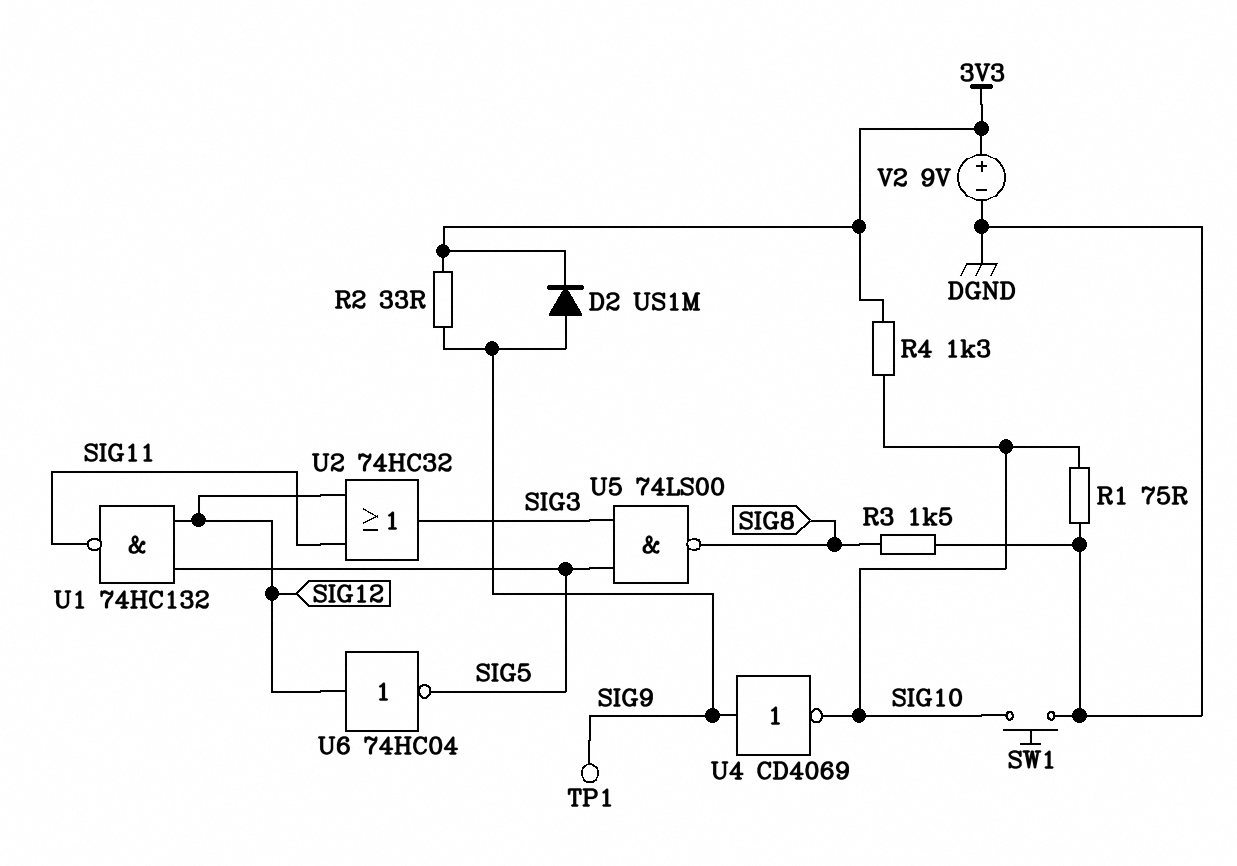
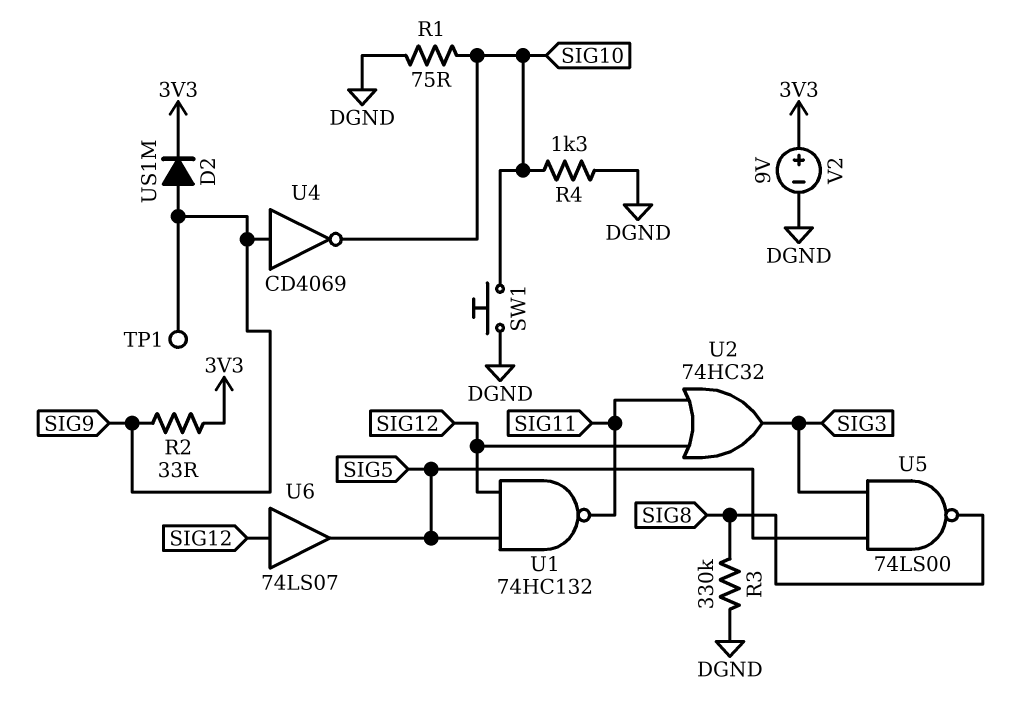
R3: 1.5k (DGND, SIG8) -> 330k (DGND, SIG8)
R4: 1.3k (3V3, SIG10) -> 1.3k (DGND, SIG10)
U6: NOT 74HC04 (in SIG12, out SIG5) -> buffer 74LS07 (in SIG12, out SIG5)

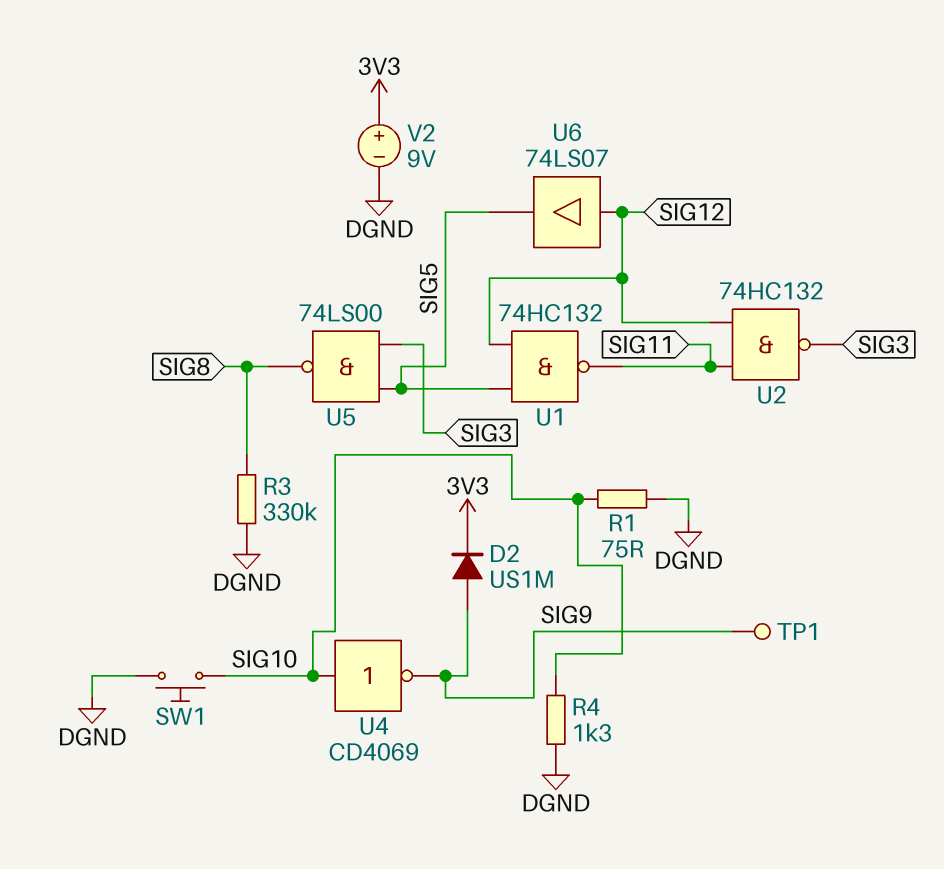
R2: 33 (3V3, SIG9) -> none
U2: OR 74HC32 (in SIG11, in SIG12, out SIG3) -> NAND 74HC132 (in SIG11, in SIG12, out SIG3)
U4: NOT CD4069 (in SIG9, out SIG10) -> NOT CD4069 (in SIG10, out SIG9)

